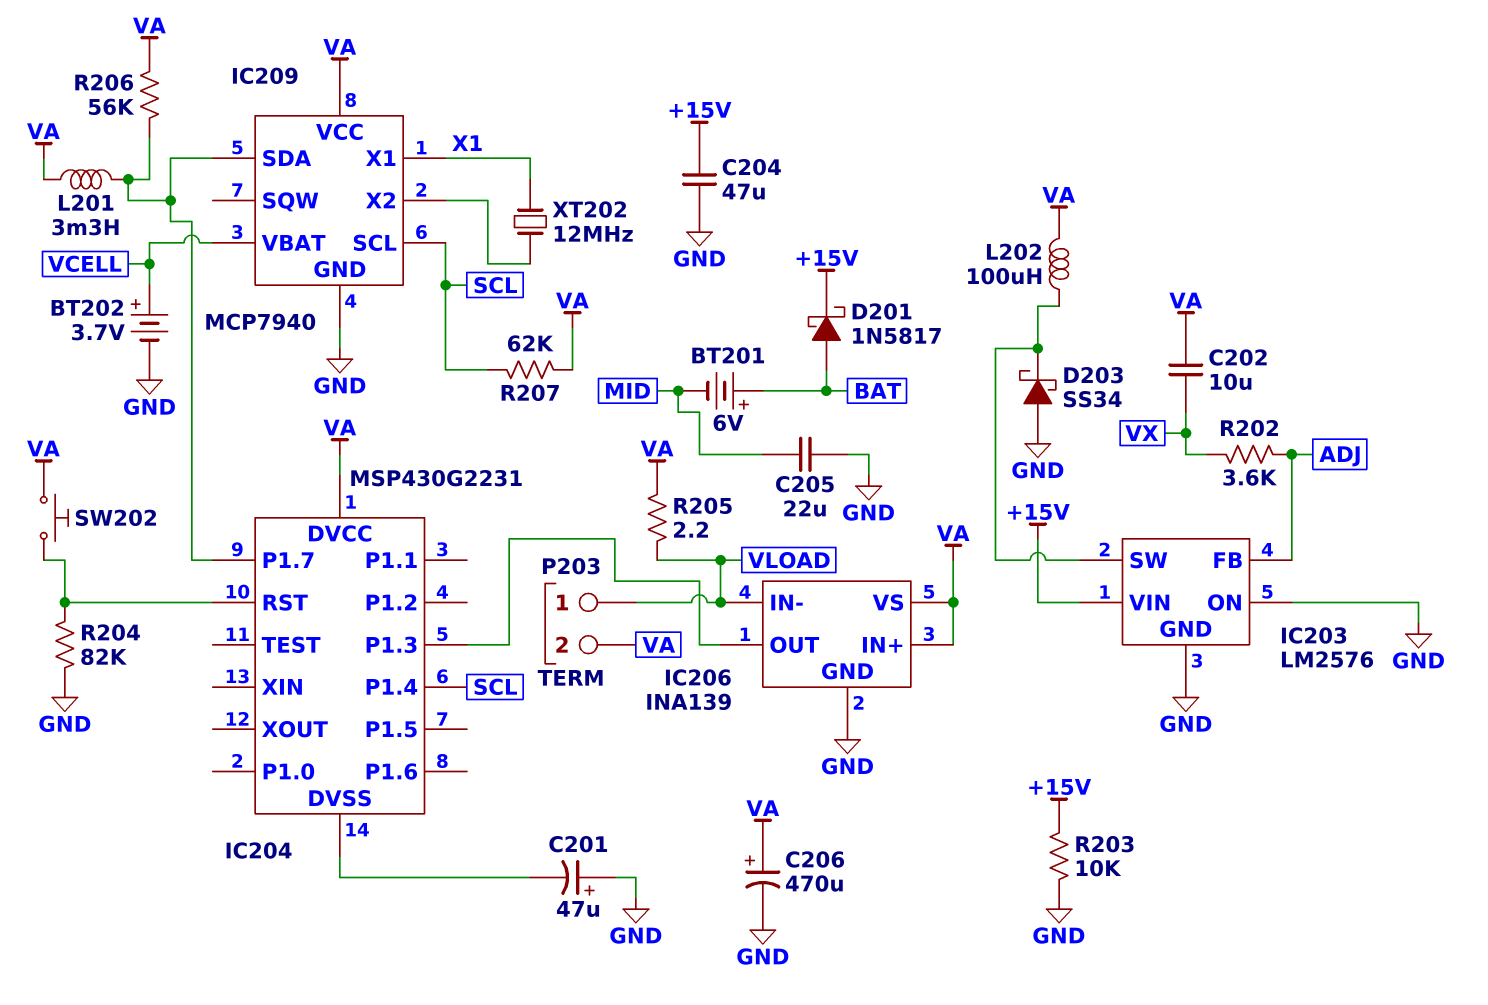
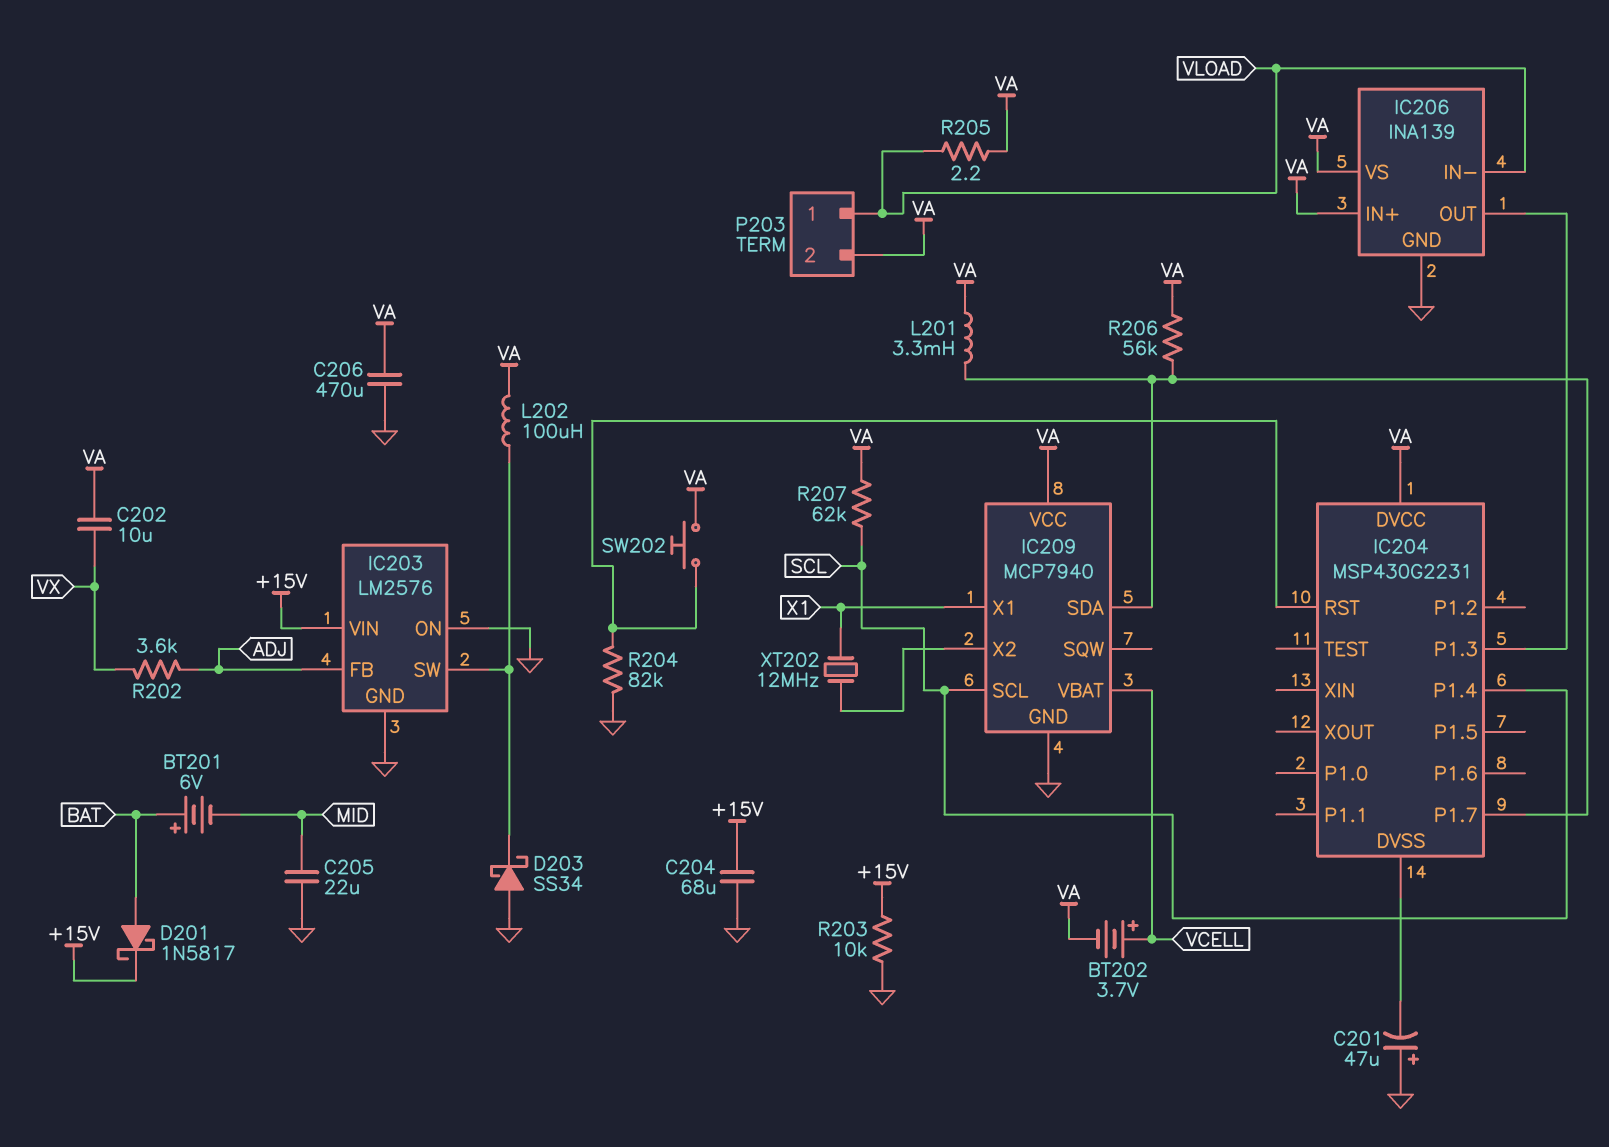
BT202: 3.7V (plus VCELL, minus GND) -> 3.7V (plus VCELL, minus VA)
C204: 47uF (+15V, GND) -> 68uF (+15V, GND)
C206: 470uF (plus VA, minus GND) -> 470uF (GND, VA)

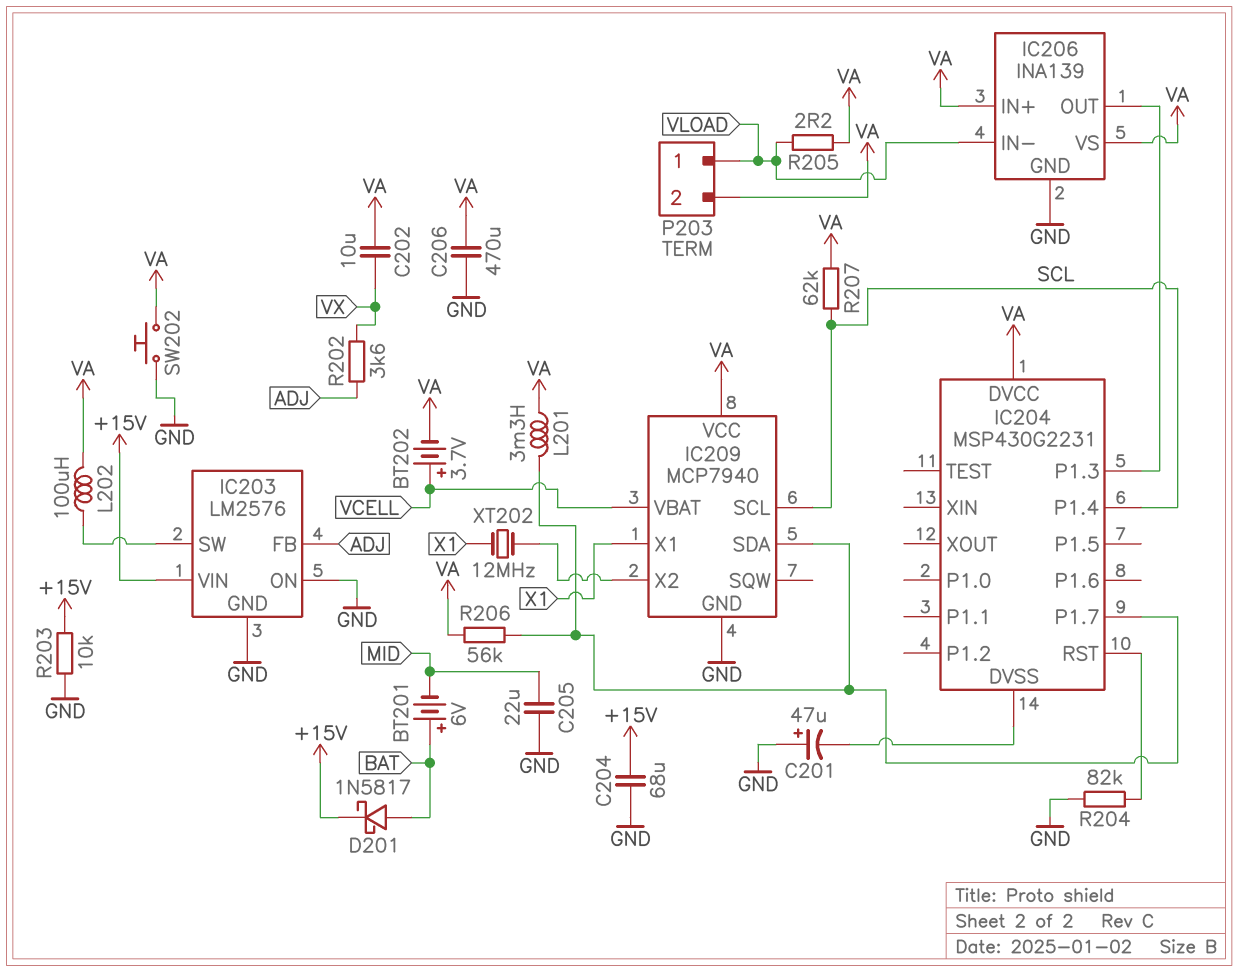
D203: schottky SS34 (A GND, K IC203/SW) -> none
SW202: button (IC204/RST, VA) -> button (GND, VA)

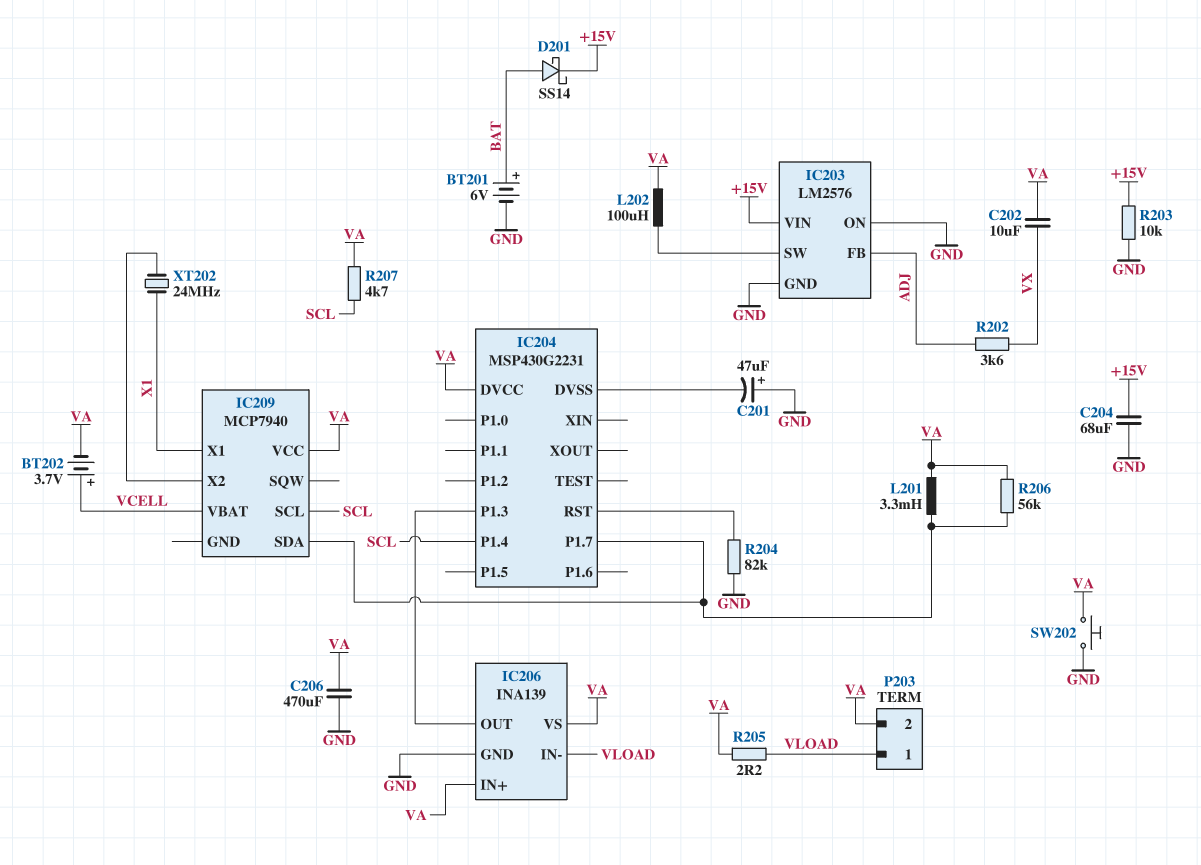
BT201: 6V (plus BAT, minus MID) -> 6V (plus BAT, minus GND)
C205: 22uF (GND, MID) -> none
D201: schottky 1N5817 (A BAT, K +15V) -> schottky SS14 (A BAT, K +15V)
IC209 pin GND: GND -> none
R207: 62k (SCL, VA) -> 4.7k (SCL, VA)
XT202: 12MHz (IC209/X2, X1) -> 24MHz (IC209/X2, X1)

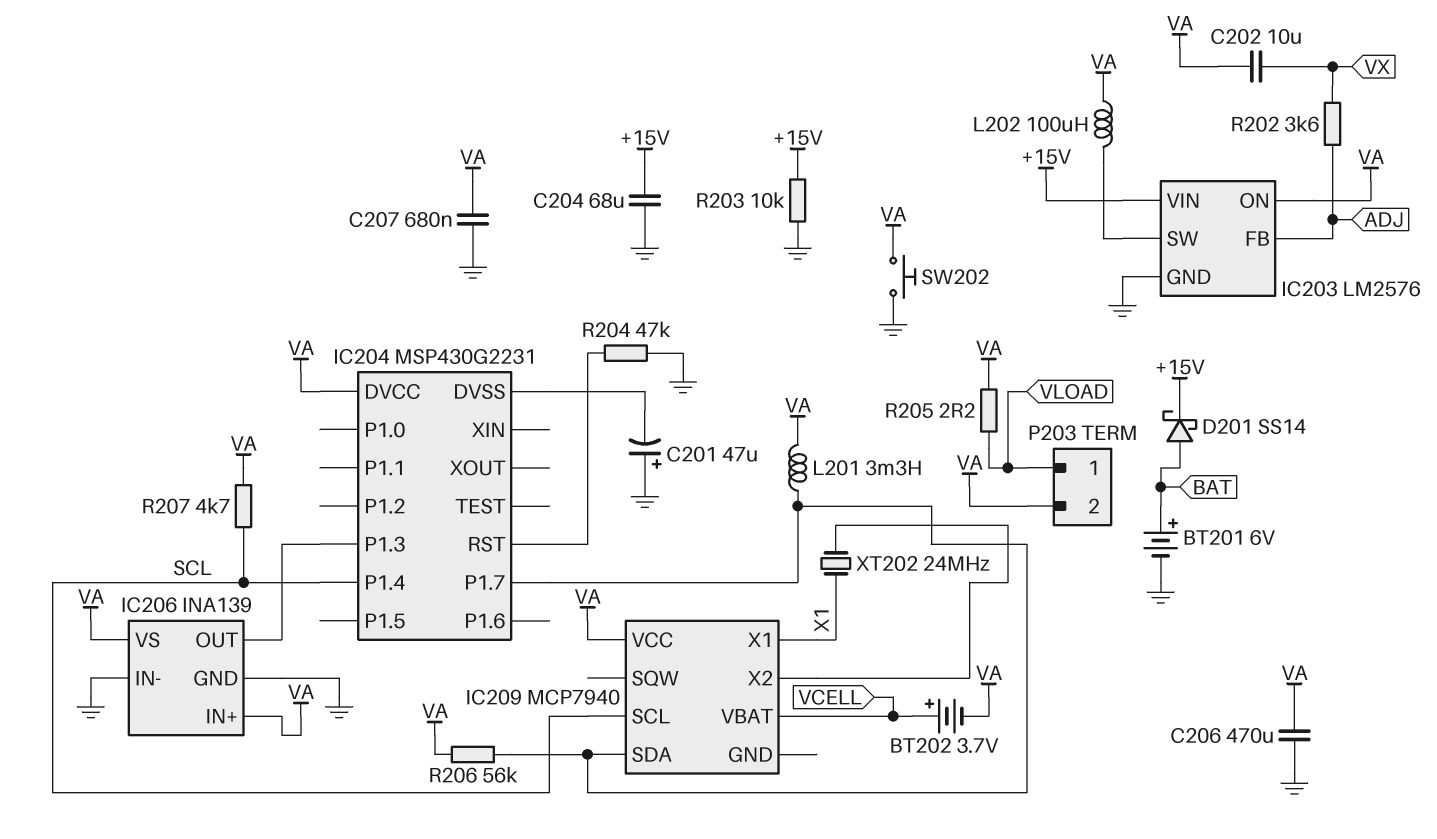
C207: none -> 680nF (GND, VA)
IC203 pin ON: GND -> VA
IC206 pin IN-: VLOAD -> GND
R204: 82k (GND, IC204/RST) -> 47k (GND, IC204/RST)

